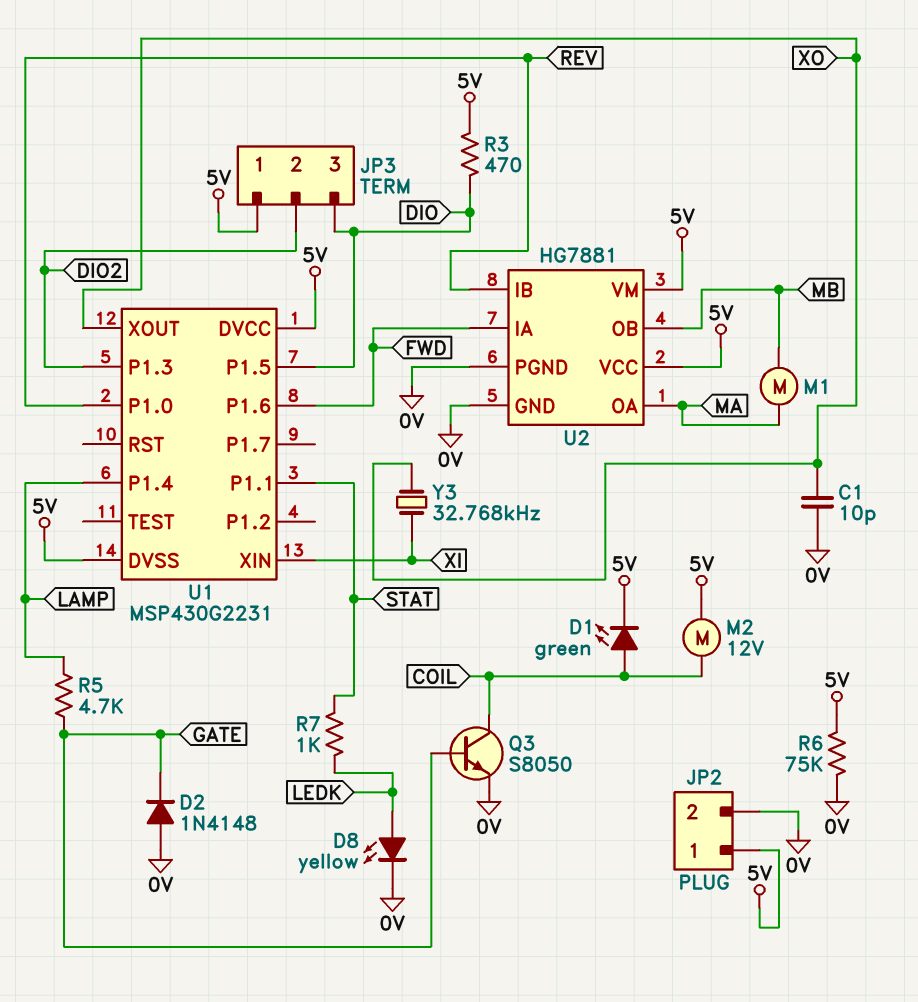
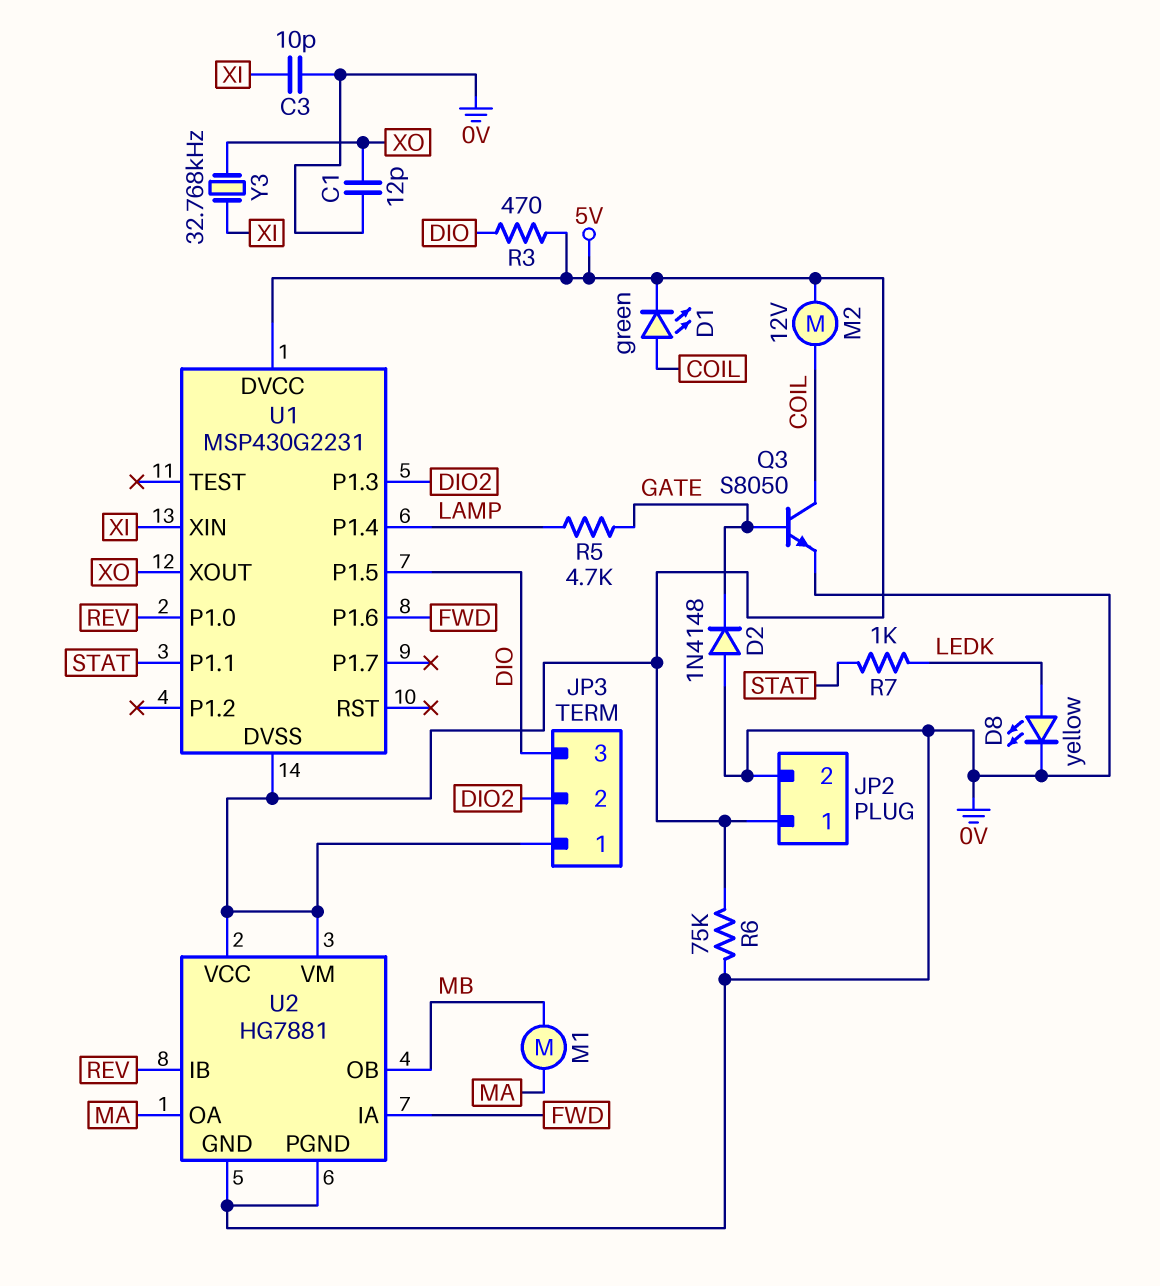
C1: 10pF (0V, XO) -> 12pF (0V, XO)
C3: none -> 10pF (0V, XI)

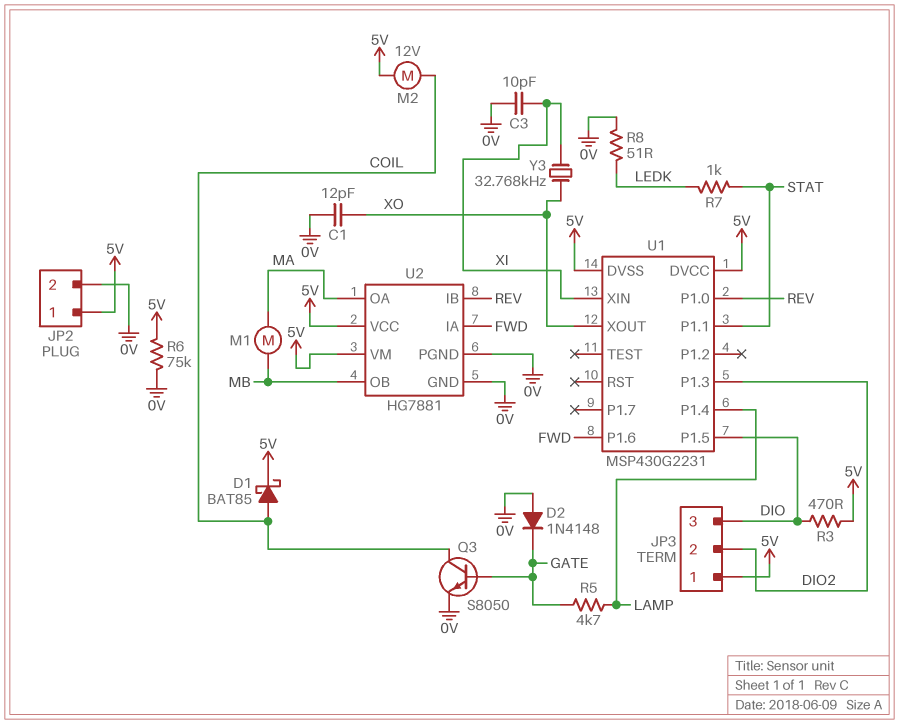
D1: LED green (A COIL, K 5V) -> schottky BAT85 (A COIL, K 5V)
D8: LED yellow (A LEDK, K 0V) -> none
R8: none -> 51 (0V, LEDK)

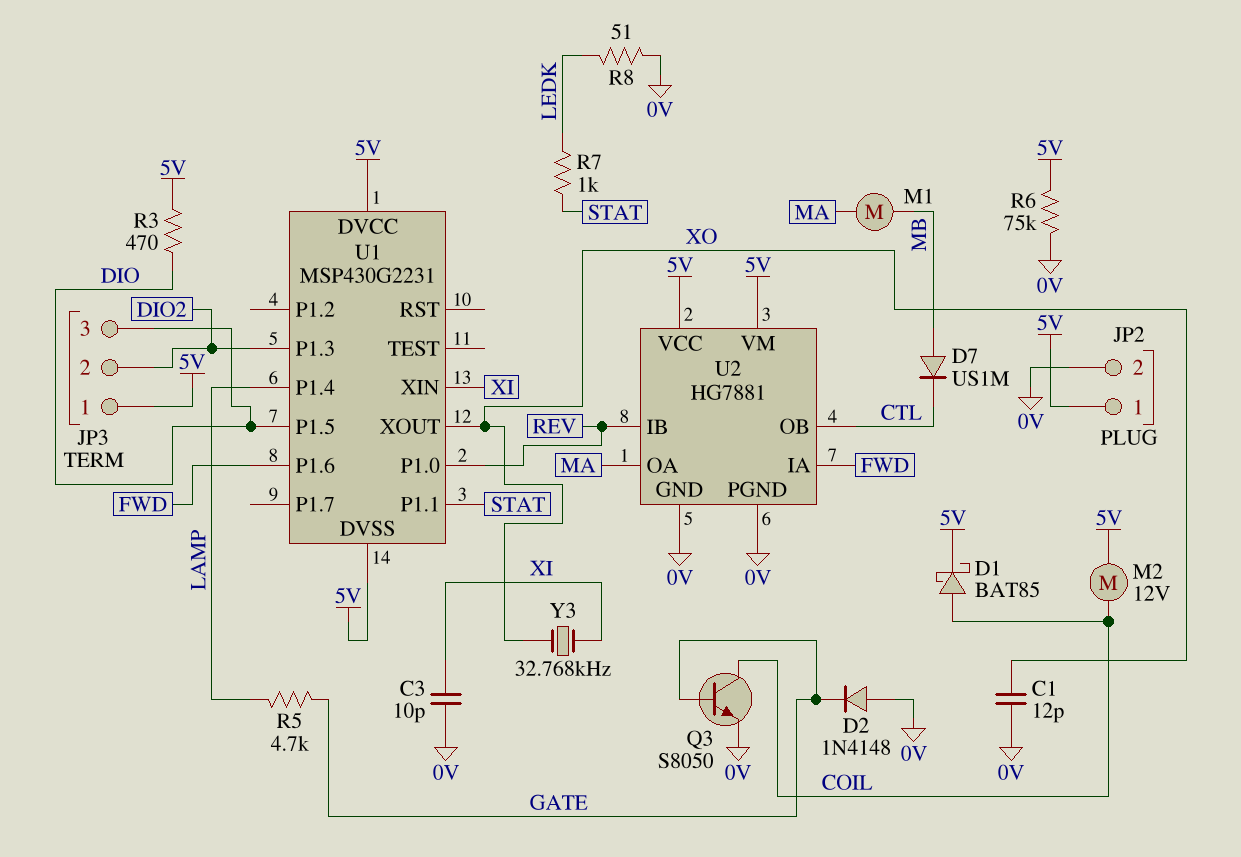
D7: none -> diode US1M (A MB, K CTL)
U2 pin OB: MB -> CTL

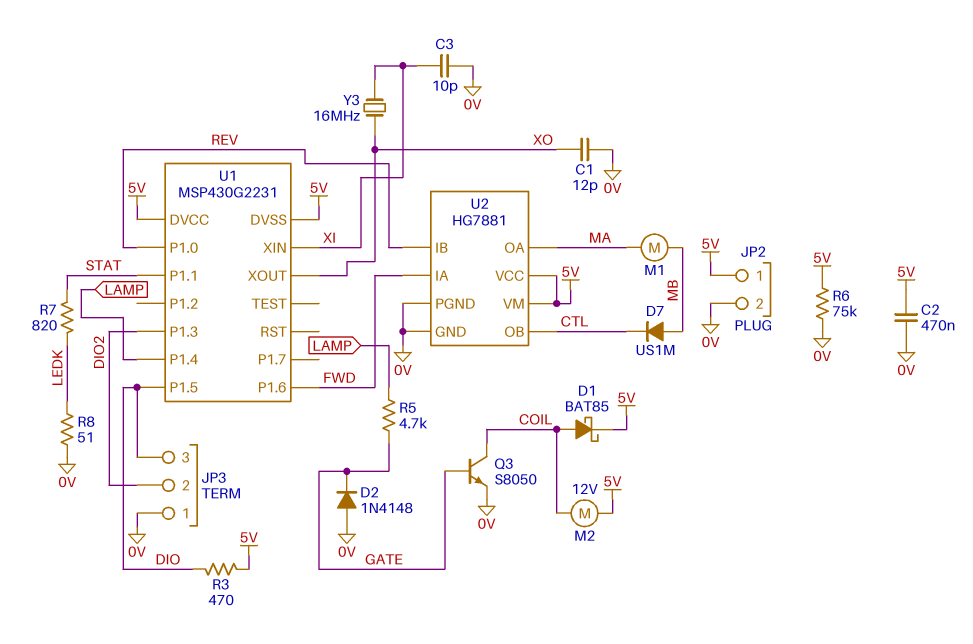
C2: none -> 470nF (0V, 5V)
JP3 pin 1: 5V -> 0V
R7: 1k (LEDK, STAT) -> 820 (LEDK, STAT)
Y3: 32.768kHz (XI, XO) -> 16MHz (XI, XO)

